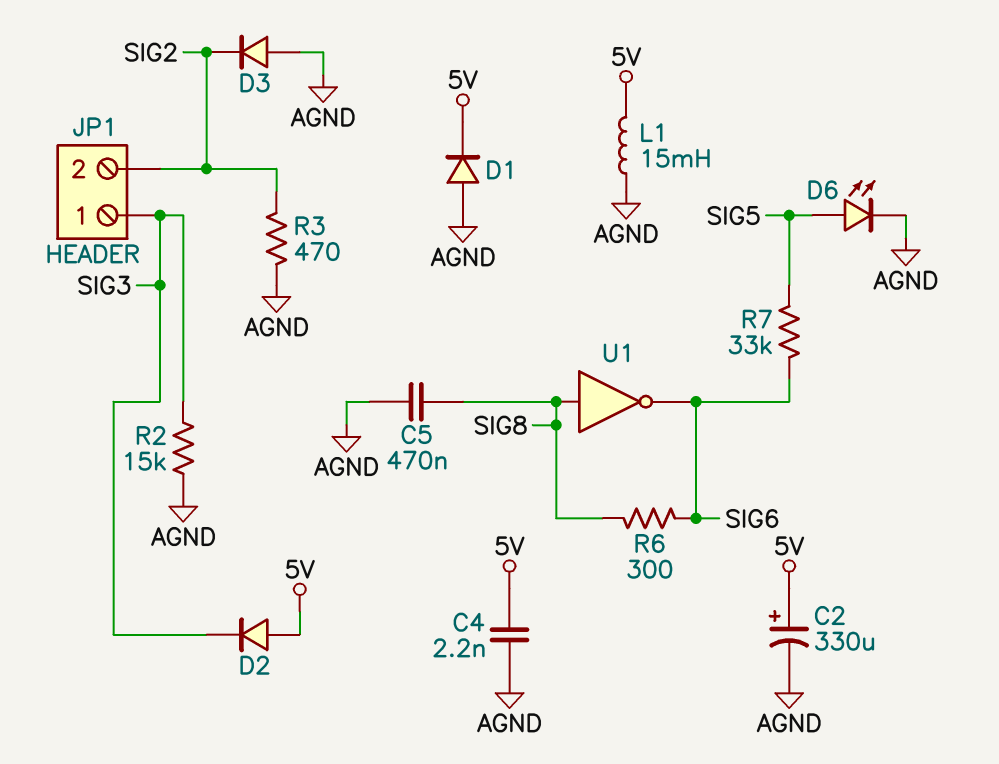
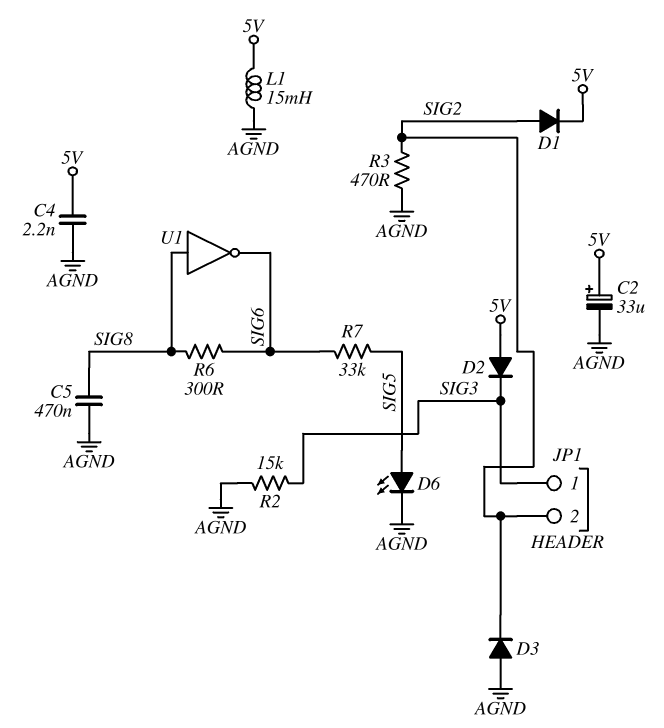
C2: 330uF (plus 5V, minus AGND) -> 33uF (plus 5V, minus AGND)
D1: diode (A AGND, K 5V) -> diode (A SIG2, K 5V)

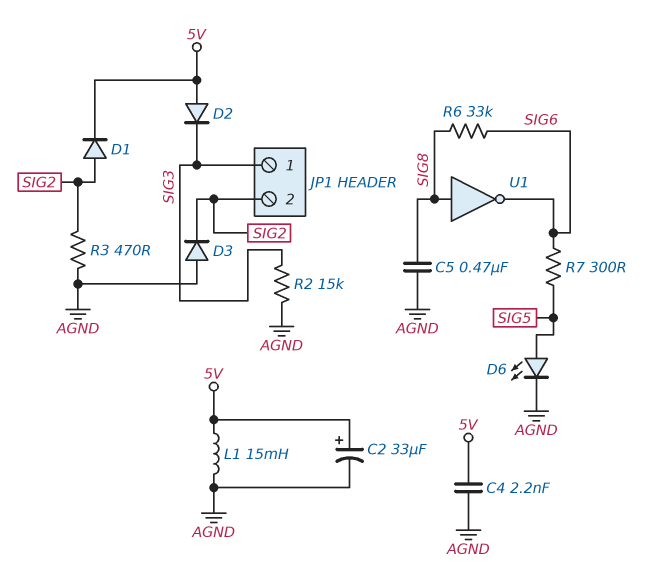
R6: 300 (SIG6, SIG8) -> 33k (SIG6, SIG8)
R7: 33k (SIG5, SIG6) -> 300 (SIG5, SIG6)

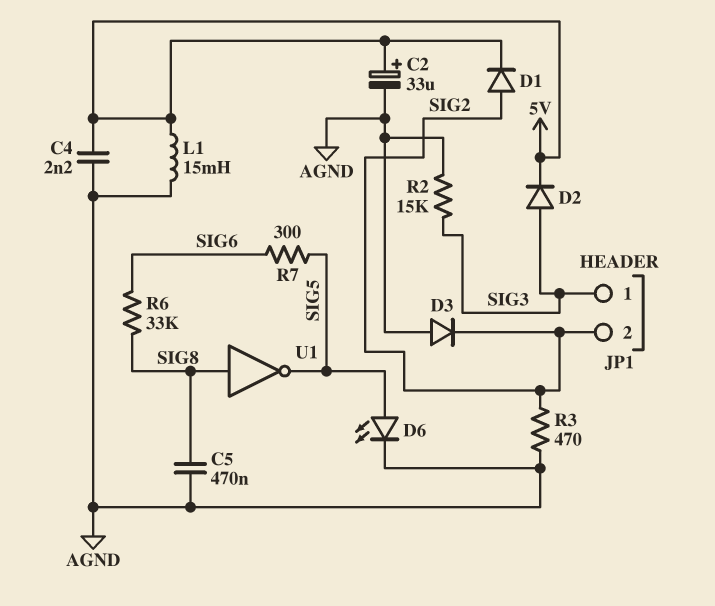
D2: diode (A 5V, K SIG3) -> diode (A SIG3, K 5V)
U1: NOT (in SIG8, out SIG6) -> NOT (in SIG8, out SIG5)

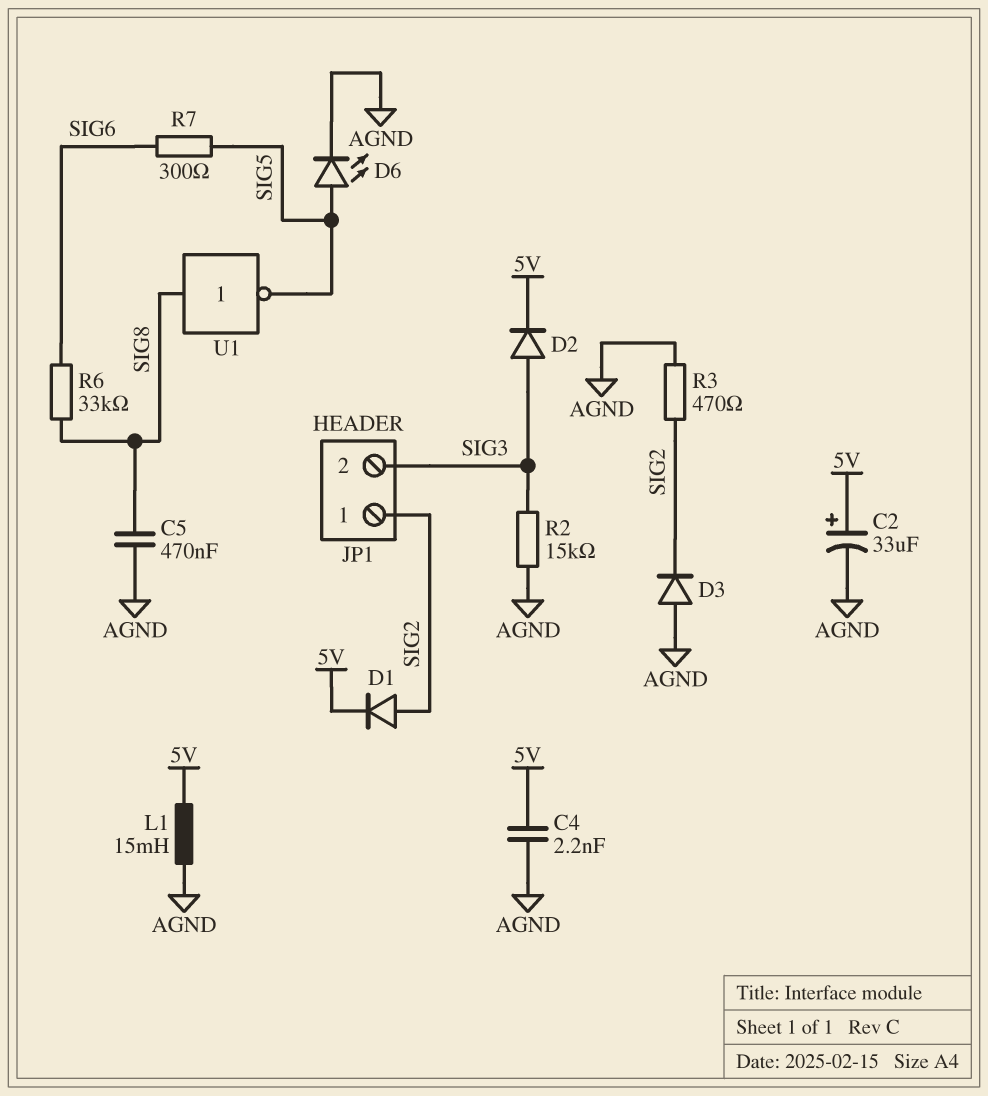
JP1 pin 1: SIG3 -> SIG2
JP1 pin 2: SIG2 -> SIG3

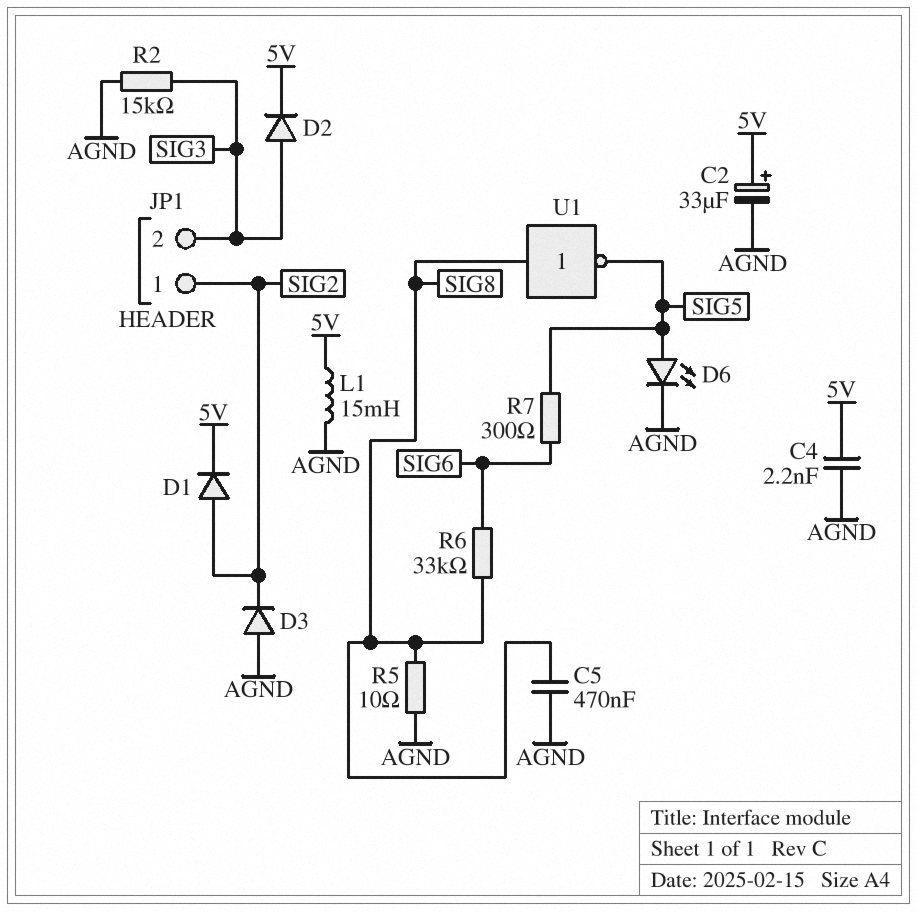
R3: 470 (AGND, SIG2) -> none
R5: none -> 10 (AGND, SIG8)

